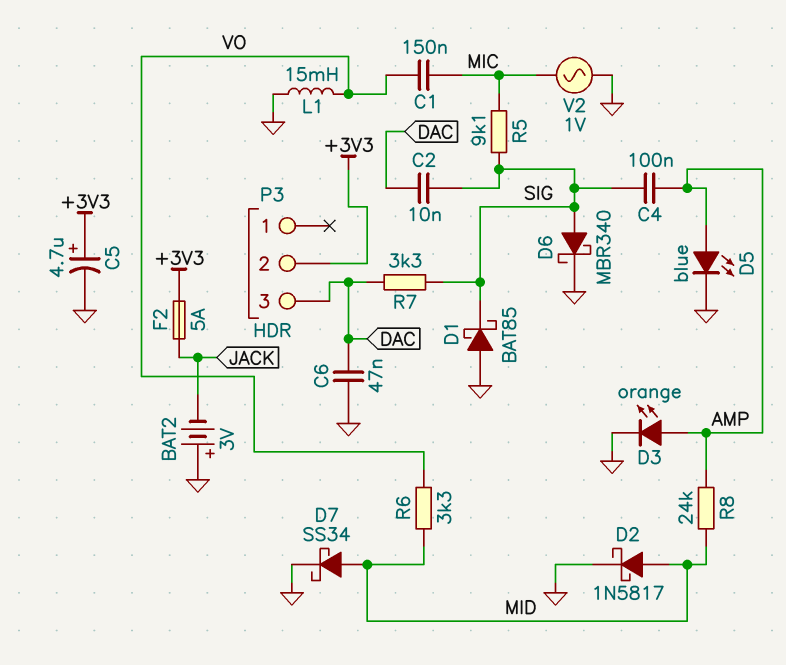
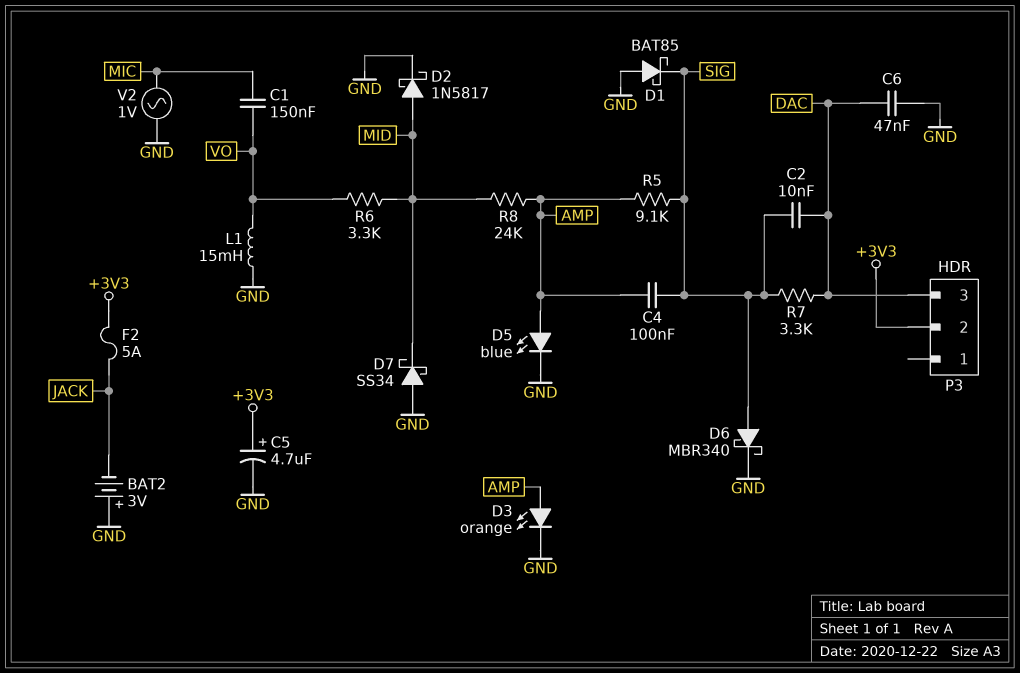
D7: schottky SS34 (A MID, K GND) -> schottky SS34 (A GND, K MID)
R5: 9.1k (MIC, SIG) -> 9.1k (AMP, SIG)

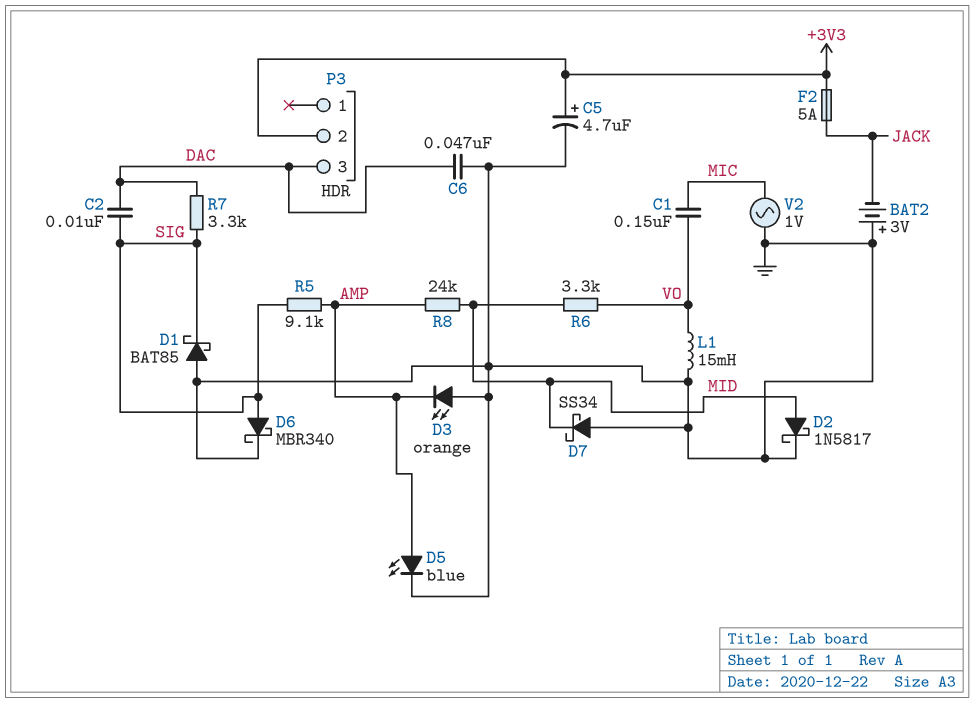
C4: 100nF (AMP, SIG) -> none
D3: LED orange (A AMP, K GND) -> LED orange (A GND, K AMP)

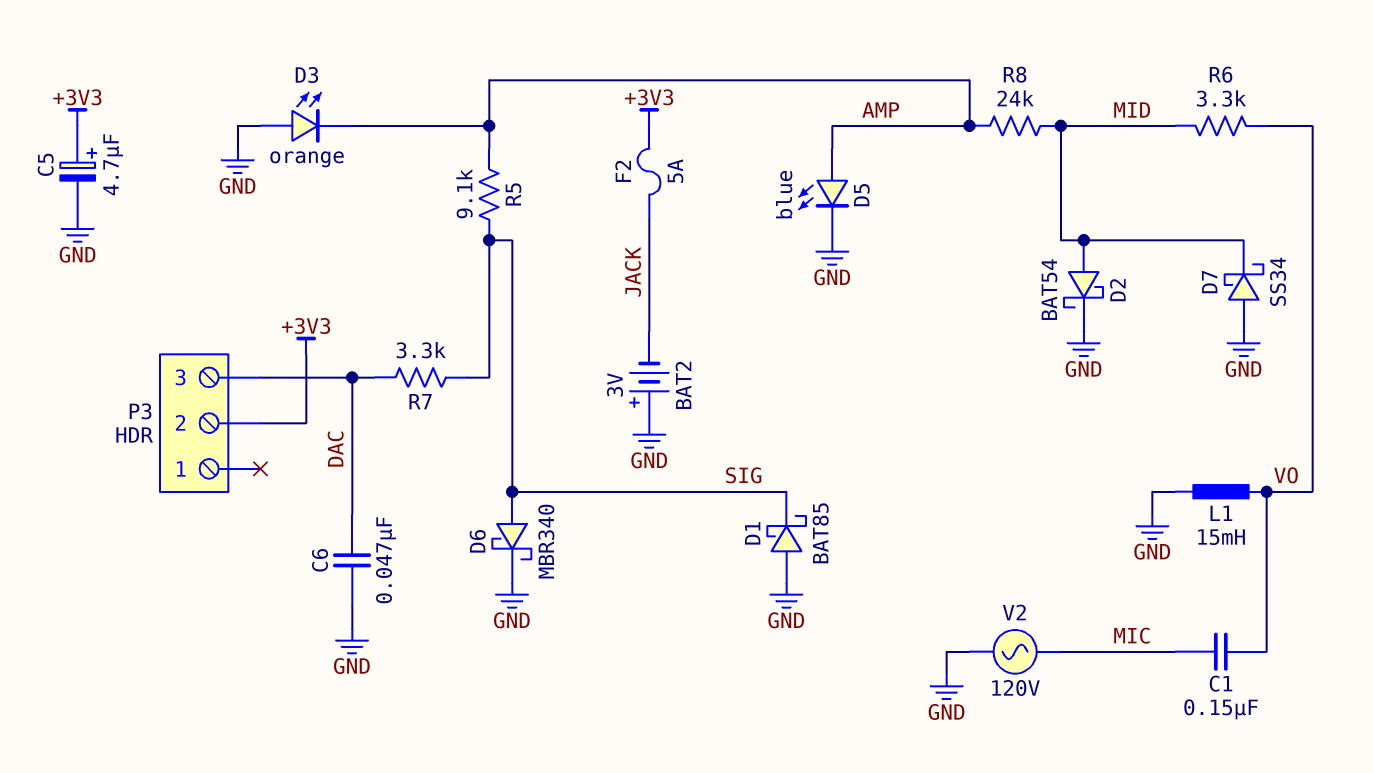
C2: 10nF (DAC, SIG) -> none
D2: schottky 1N5817 (A MID, K GND) -> schottky BAT54 (A MID, K GND)
V2: AC 1V (GND, MIC) -> AC 120V (GND, MIC)

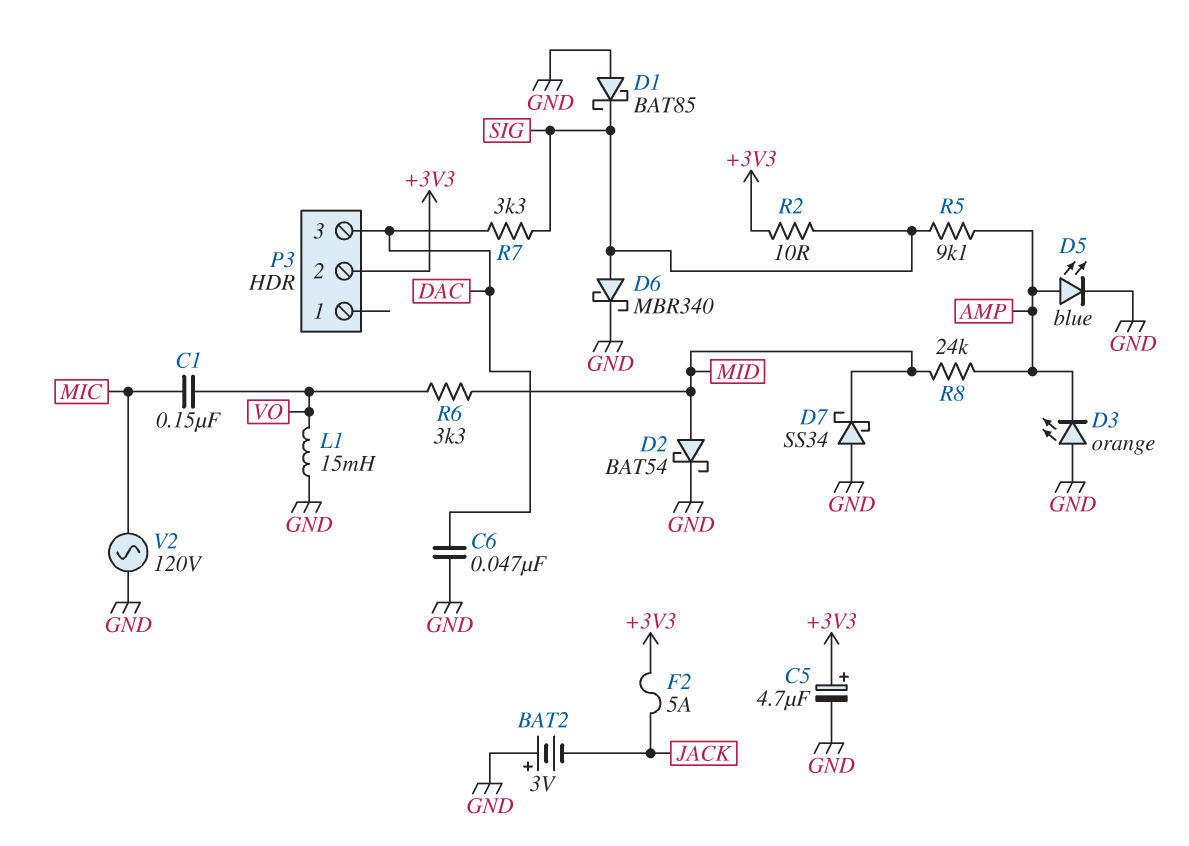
R2: none -> 10 (+3V3, SIG)

